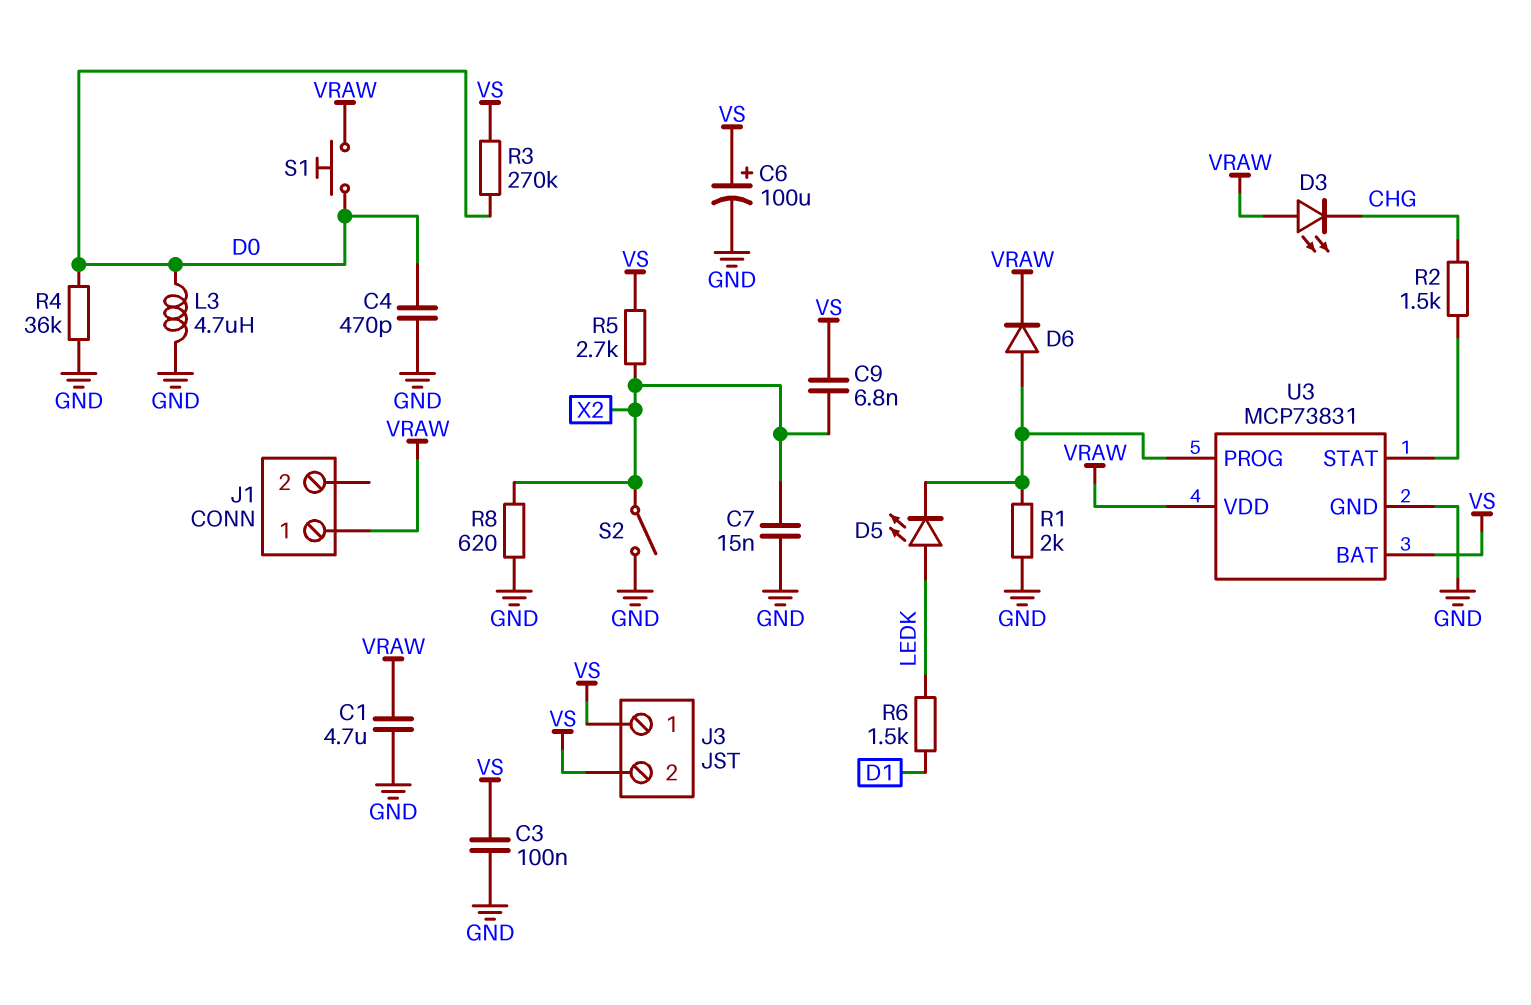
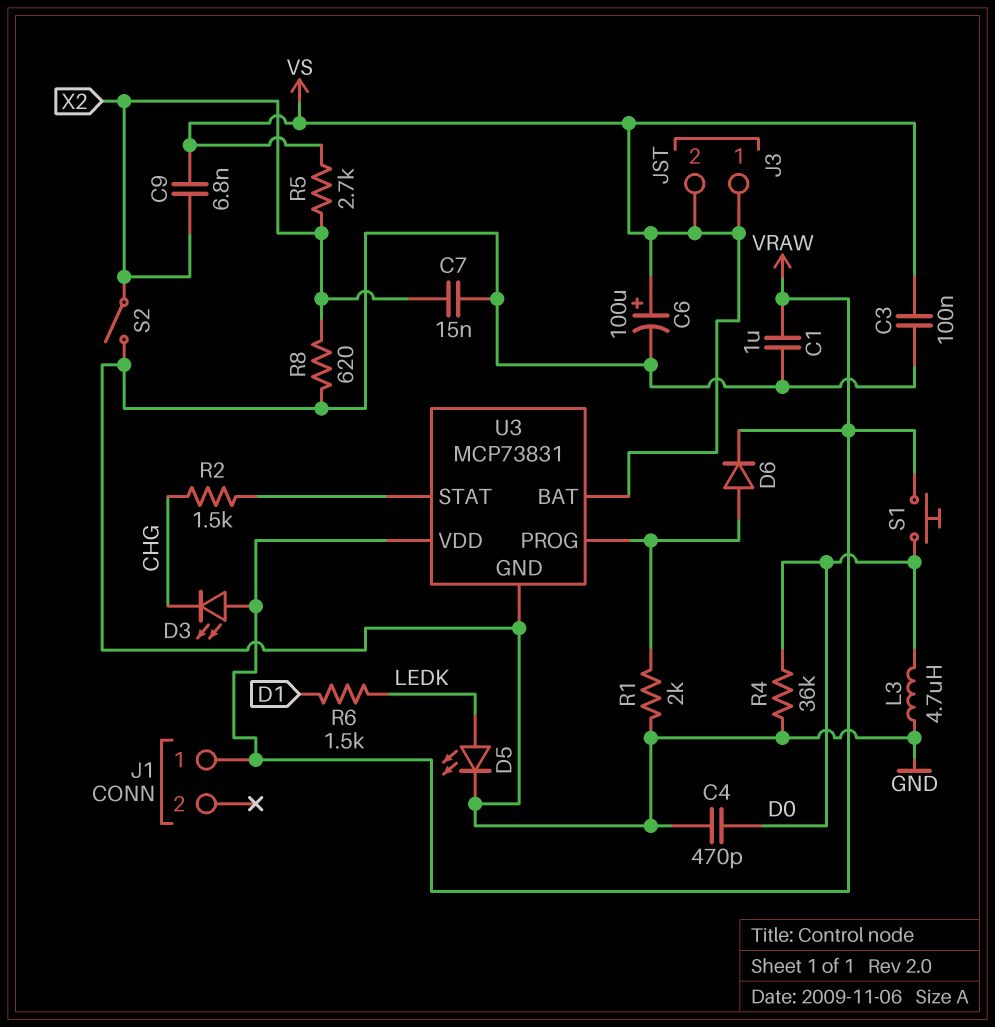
C1: 4.7uF (GND, VRAW) -> 1uF (GND, VRAW)
D5: LED (A LEDK, K U3/PROG) -> LED (A LEDK, K GND)
R3: 270k (D0, VS) -> none

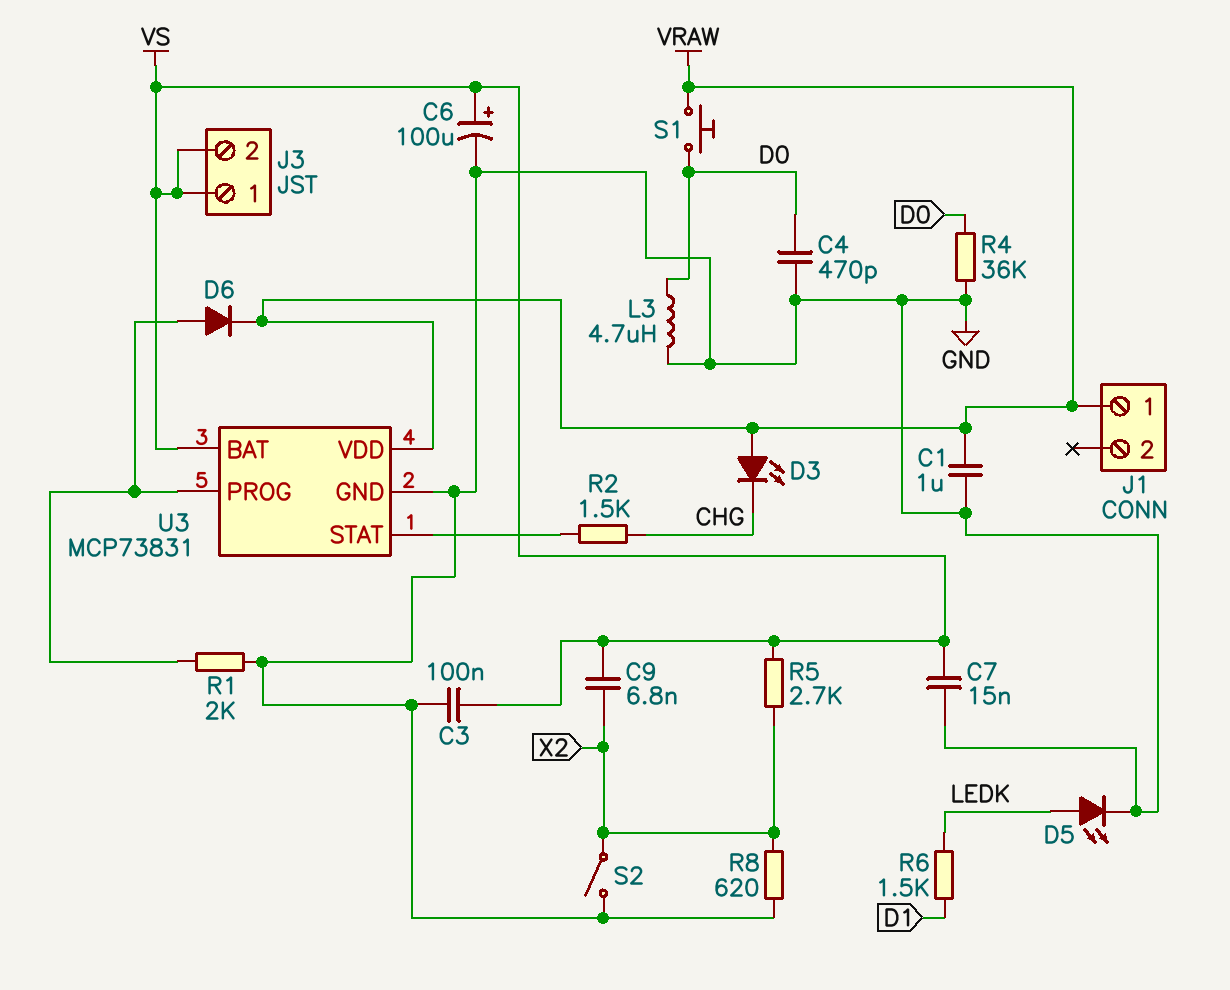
C7: 15nF (GND, X2) -> 15nF (GND, VS)

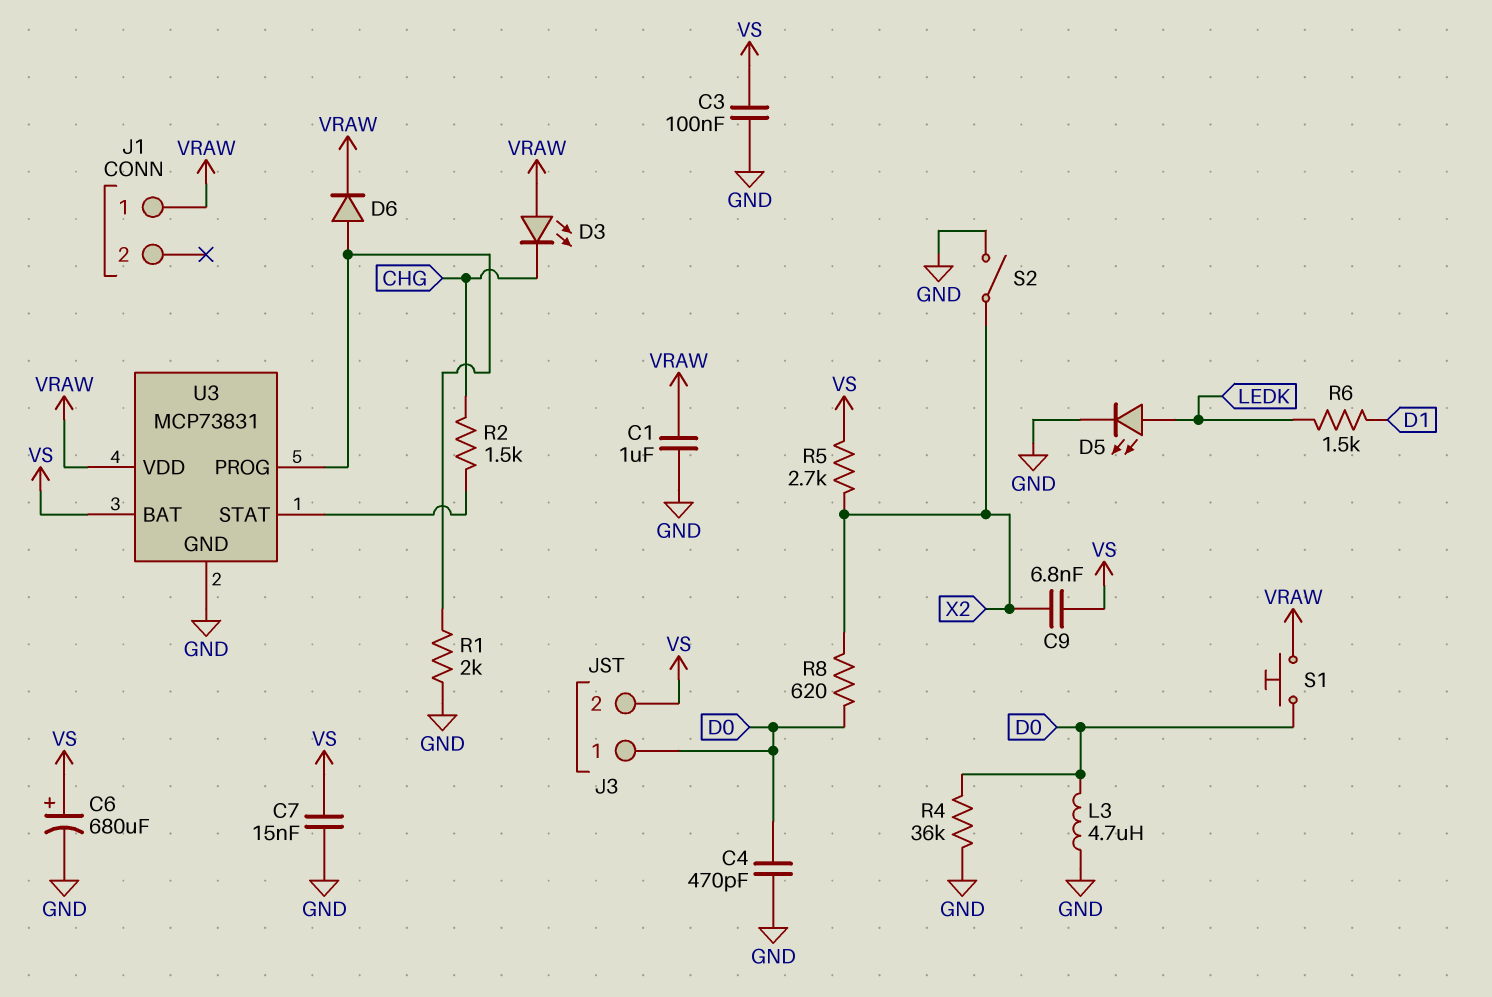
C6: 100uF (plus VS, minus GND) -> 680uF (plus VS, minus GND)
J3 pin 1: VS -> D0
R8: 620 (GND, X2) -> 620 (D0, X2)

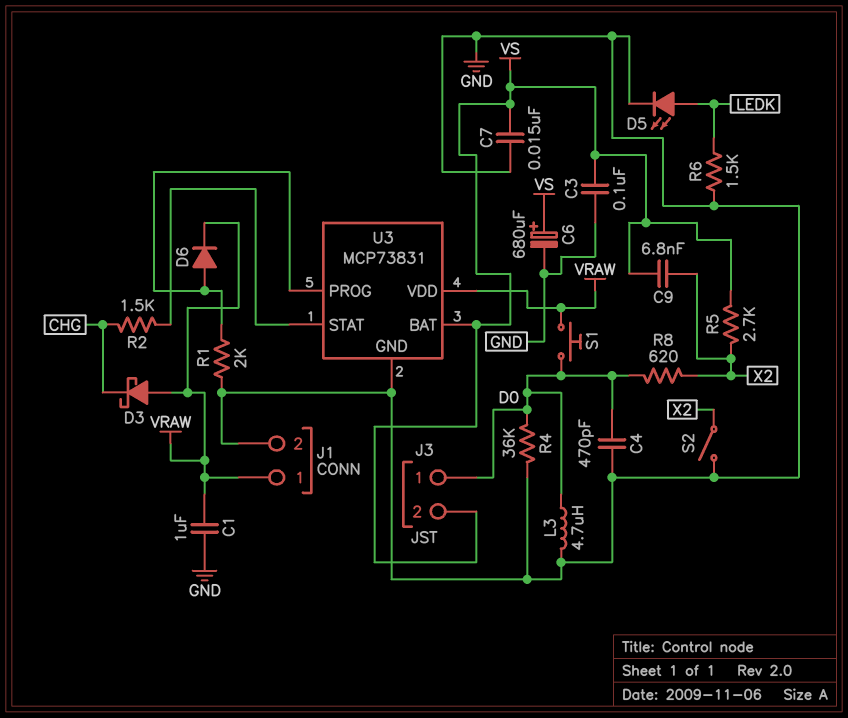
D3: LED (A VRAW, K CHG) -> schottky (A VRAW, K CHG)
J1 pin 2: none -> GND
R6: 1.5k (D1, LEDK) -> 1.5k (GND, LEDK)

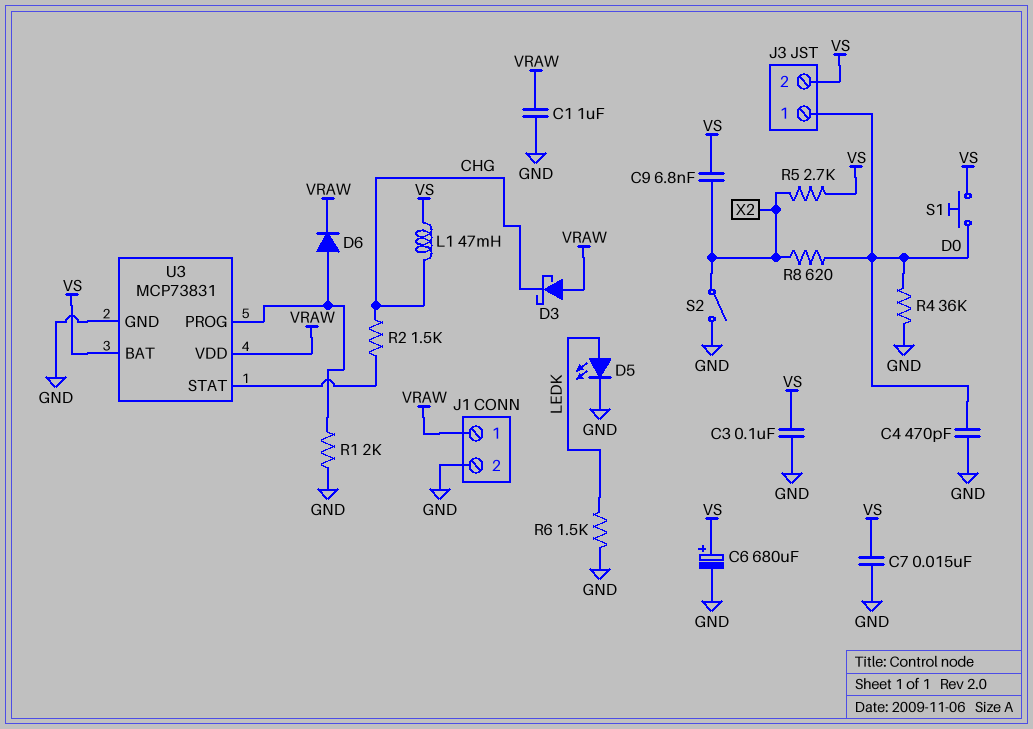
L1: none -> 47mH (CHG, VS)
L3: 4.7uH (D0, GND) -> none
S1: button (D0, VRAW) -> button (D0, VS)

